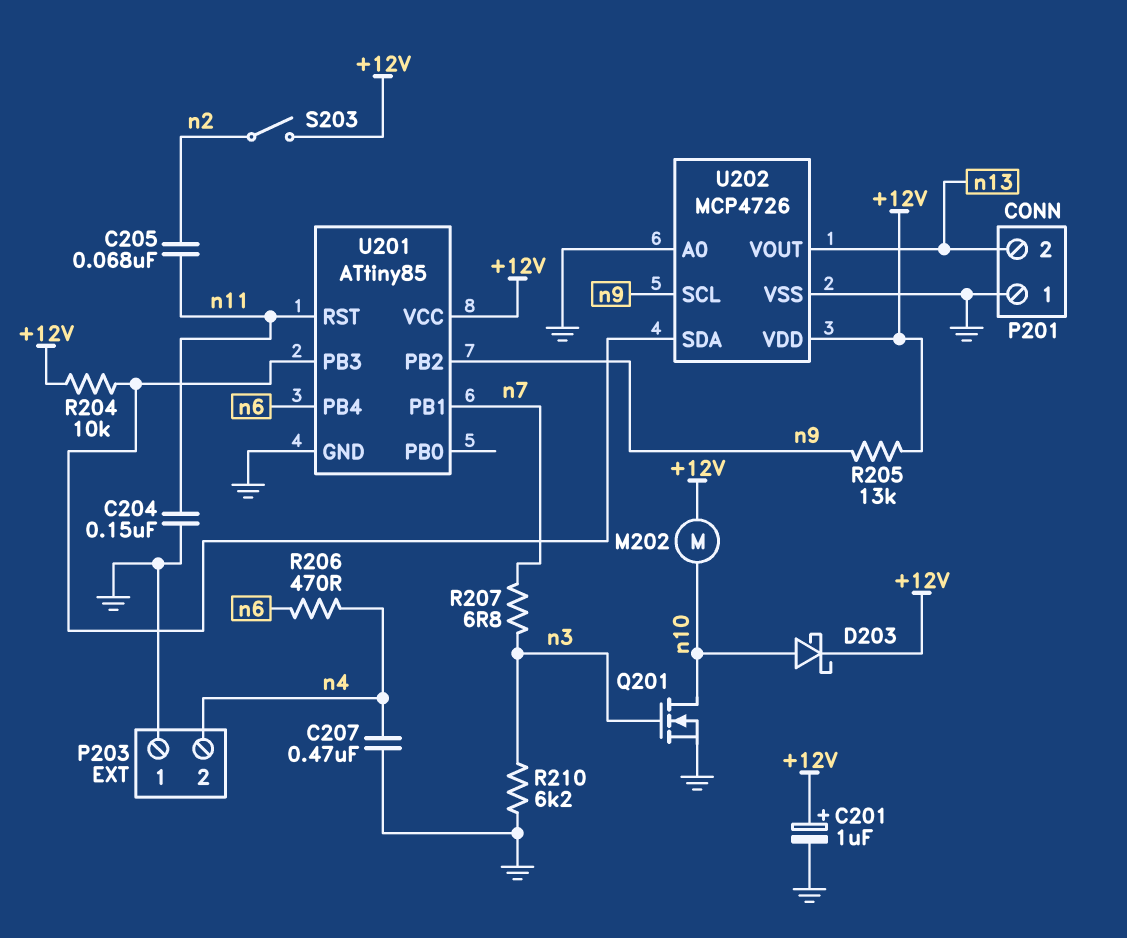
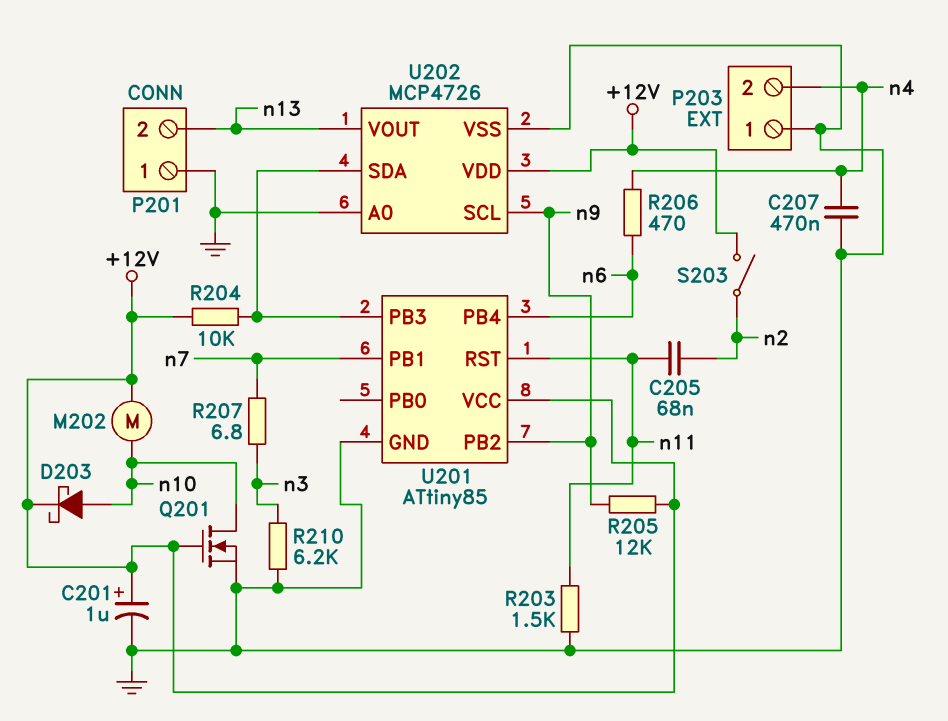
C204: 150nF (GND, n11) -> none
Q201: NMOS (G n3, D n10, S GND) -> NMOS (G +12V, D n10, S GND)
R203: none -> 1.5k (GND, n11)
R205: 13k (+12V, n9) -> 12k (+12V, n9)

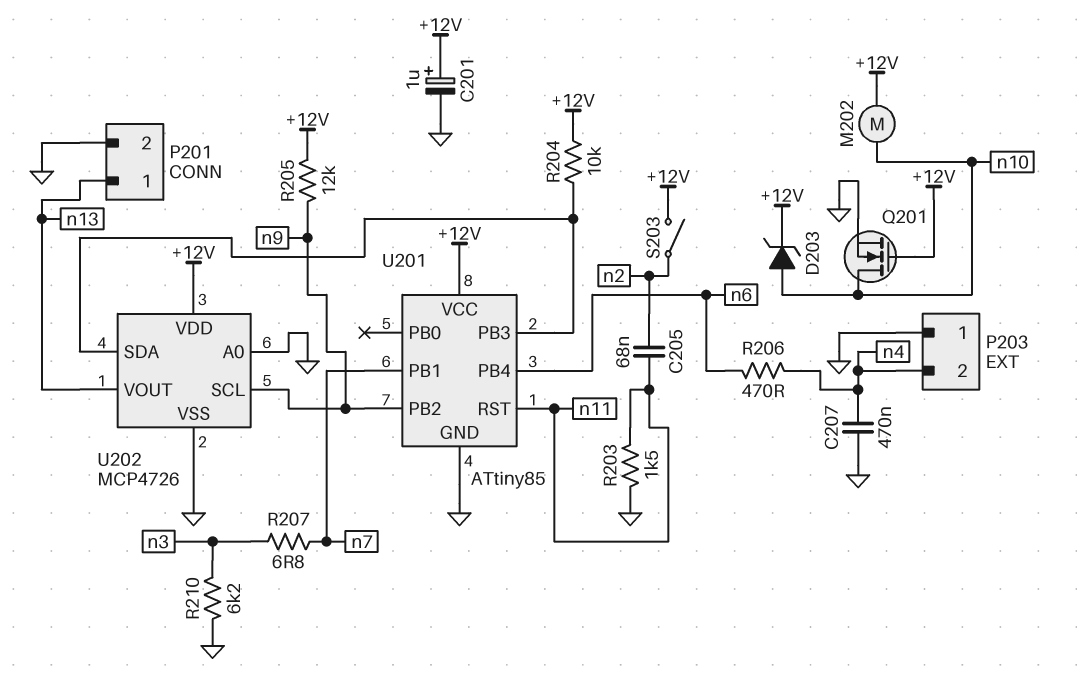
D203: schottky (A n10, K +12V) -> zener (A n10, K +12V)
P201 pin 1: GND -> n13
P201 pin 2: n13 -> GND

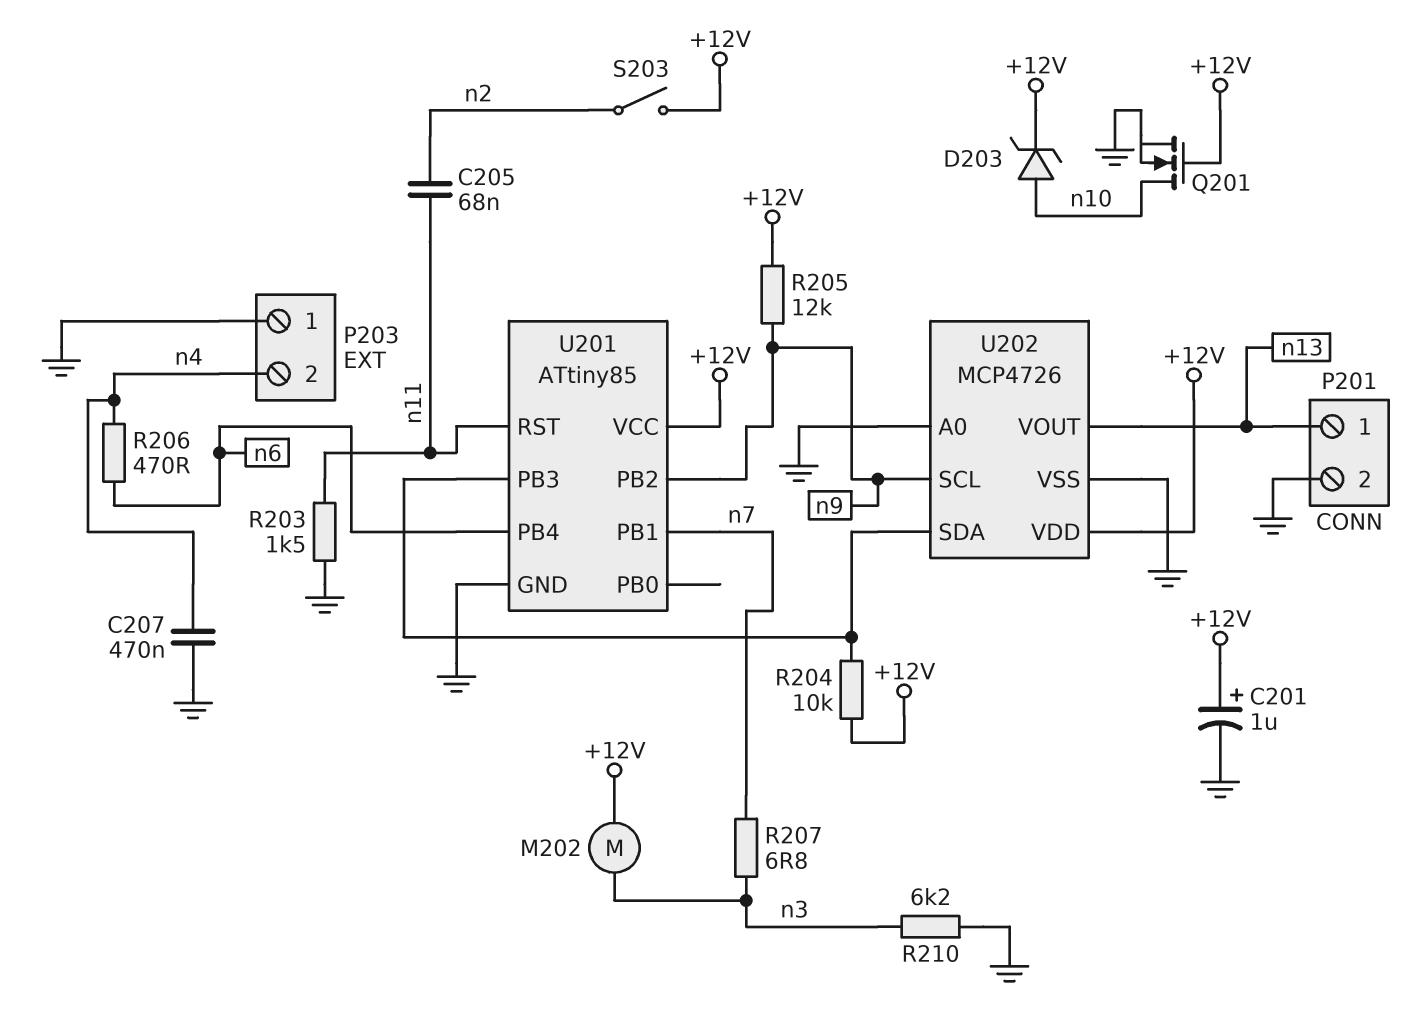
M202: motor (+12V, n10) -> motor (+12V, n3)

